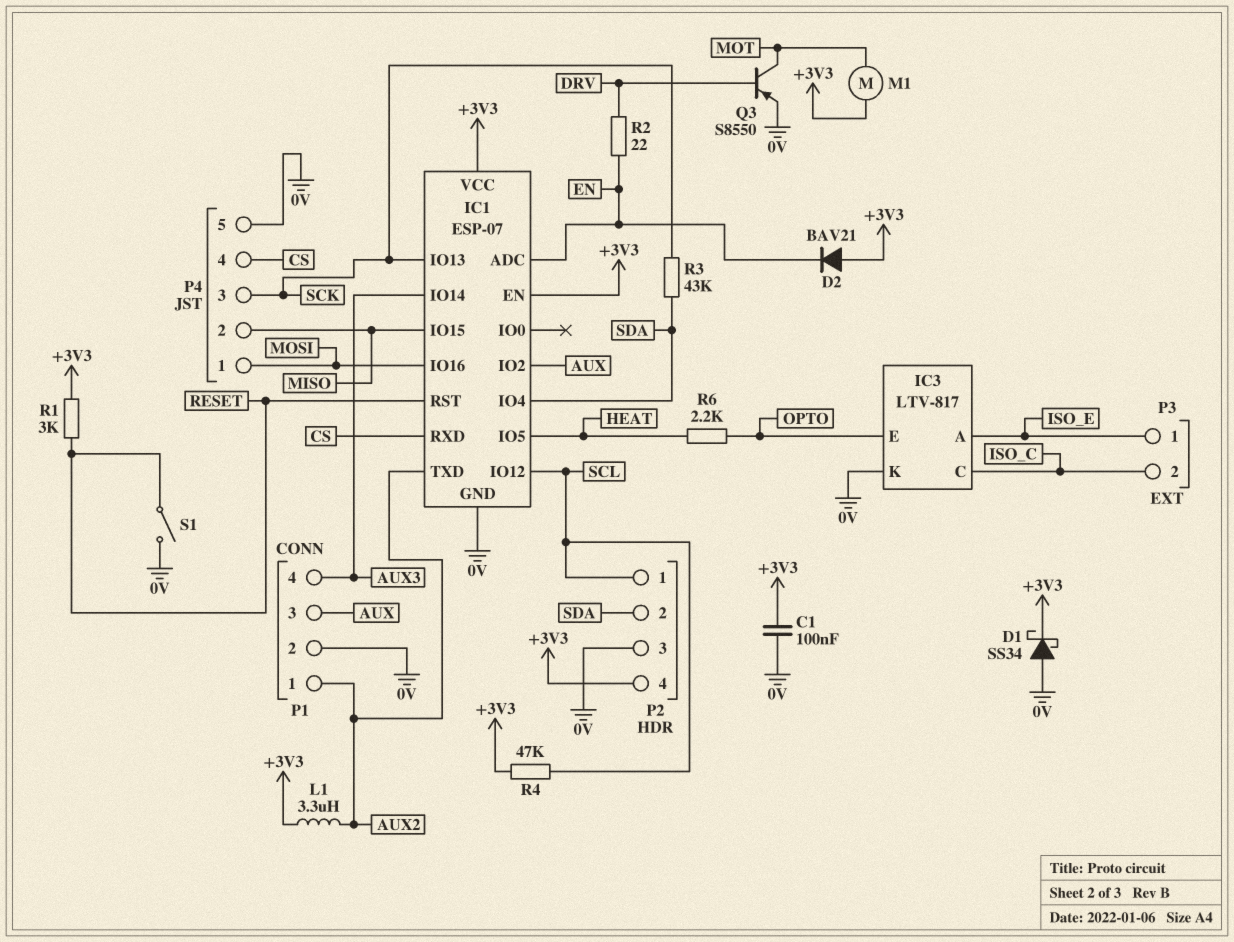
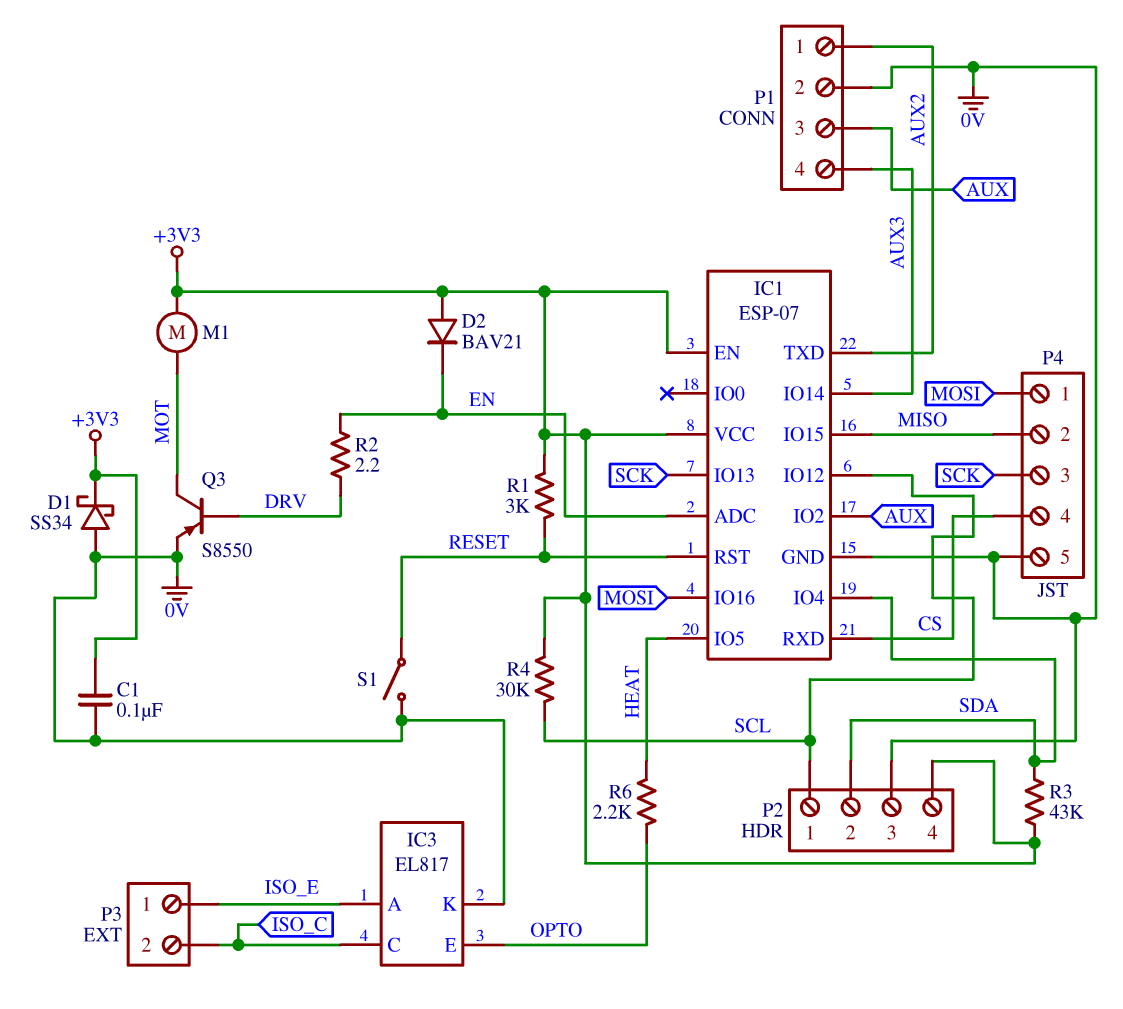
IC3: LTV-817 -> EL817
L1: 3.3uH (+3V3, AUX2) -> none
R2: 22 (DRV, EN) -> 2.2 (DRV, EN)
R3: 43k (SCK, SDA) -> 43k (+3V3, SDA)
R4: 47k (+3V3, SCL) -> 30k (+3V3, SCL)

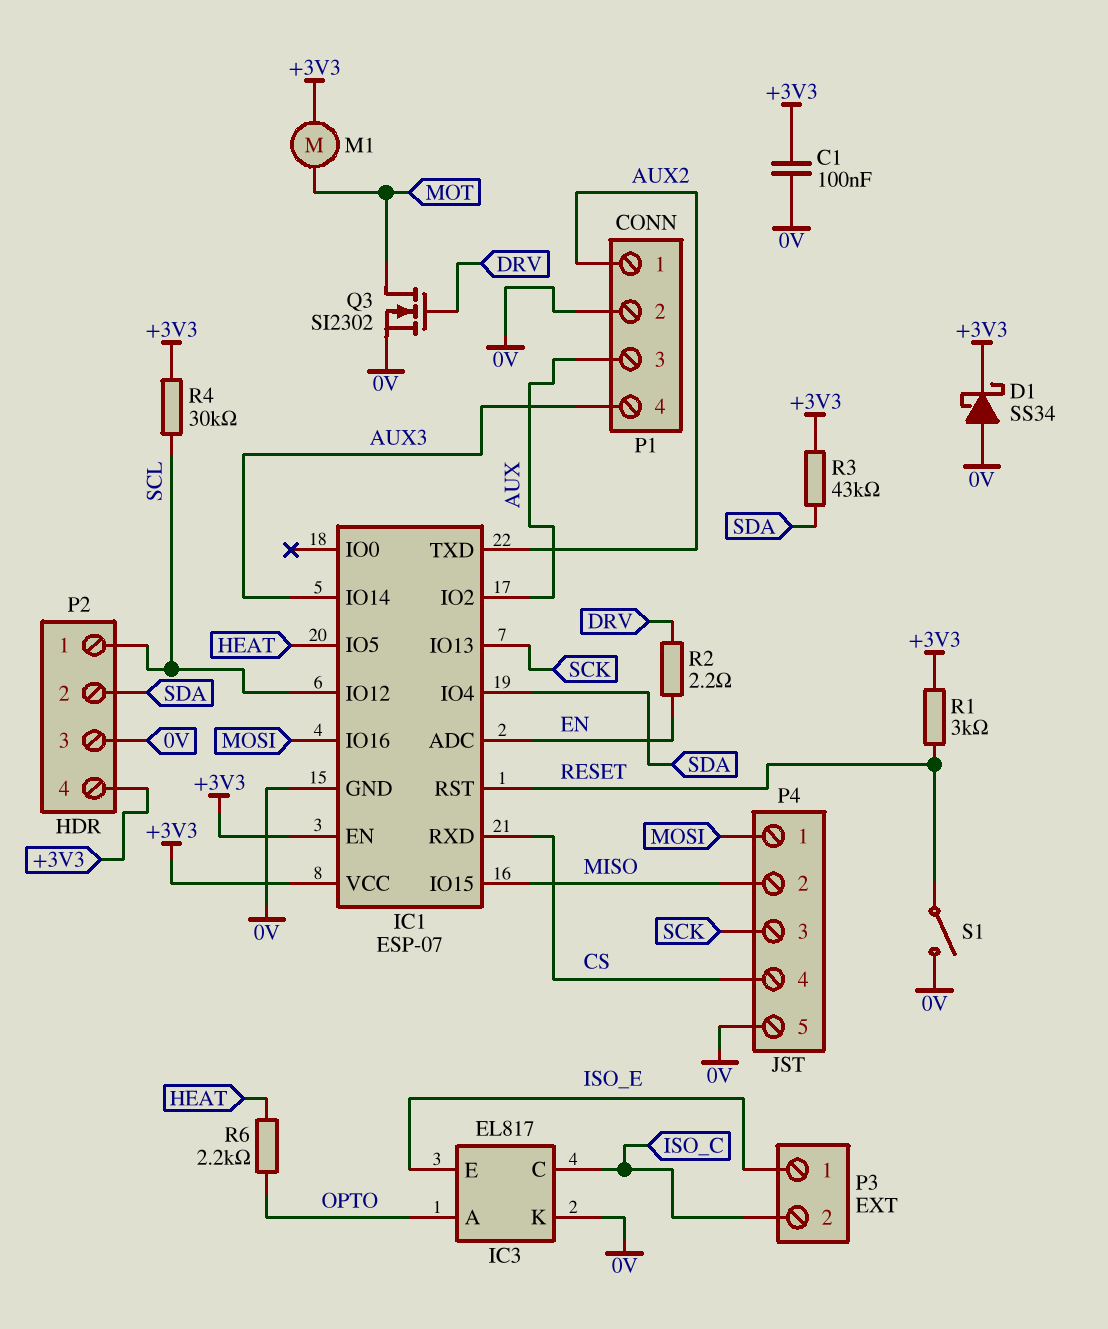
D2: diode BAV21 (A +3V3, K EN) -> none
IC3 pin A: ISO_E -> OPTO
IC3 pin E: OPTO -> ISO_E
Q3: PNP S8550 (B DRV, C MOT, E 0V) -> NMOS SI2302 (G DRV, D MOT, S 0V)

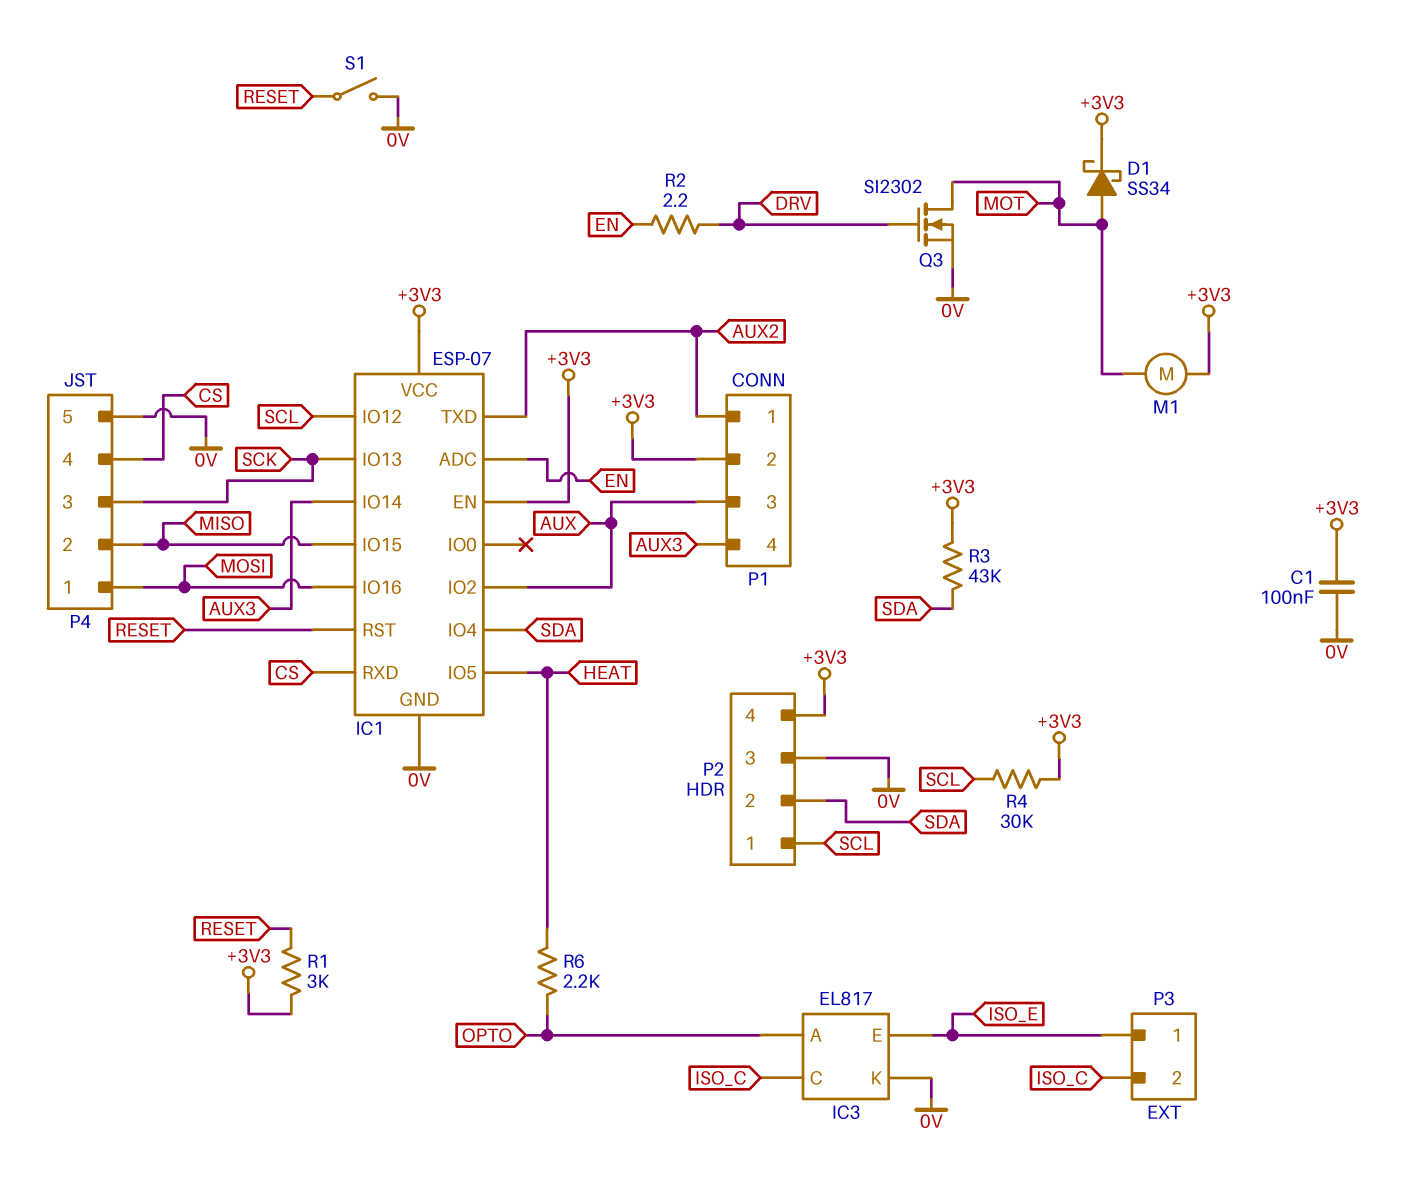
D1: schottky SS34 (A 0V, K +3V3) -> schottky SS34 (A MOT, K +3V3)
P1 pin 2: 0V -> +3V3

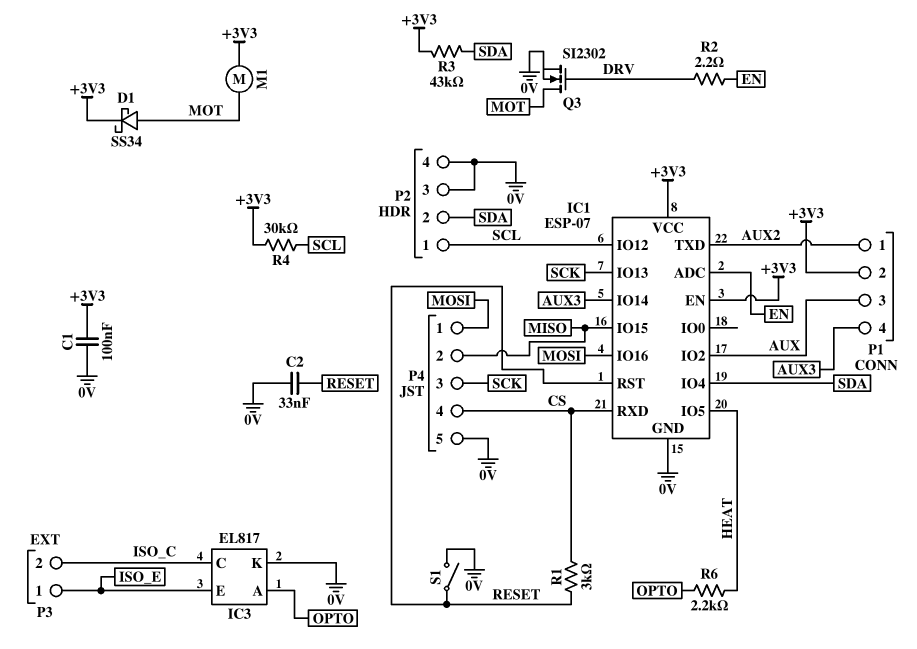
C2: none -> 33nF (0V, RESET)
P2 pin 4: +3V3 -> 0V
R1: 3k (+3V3, RESET) -> 3k (CS, RESET)

